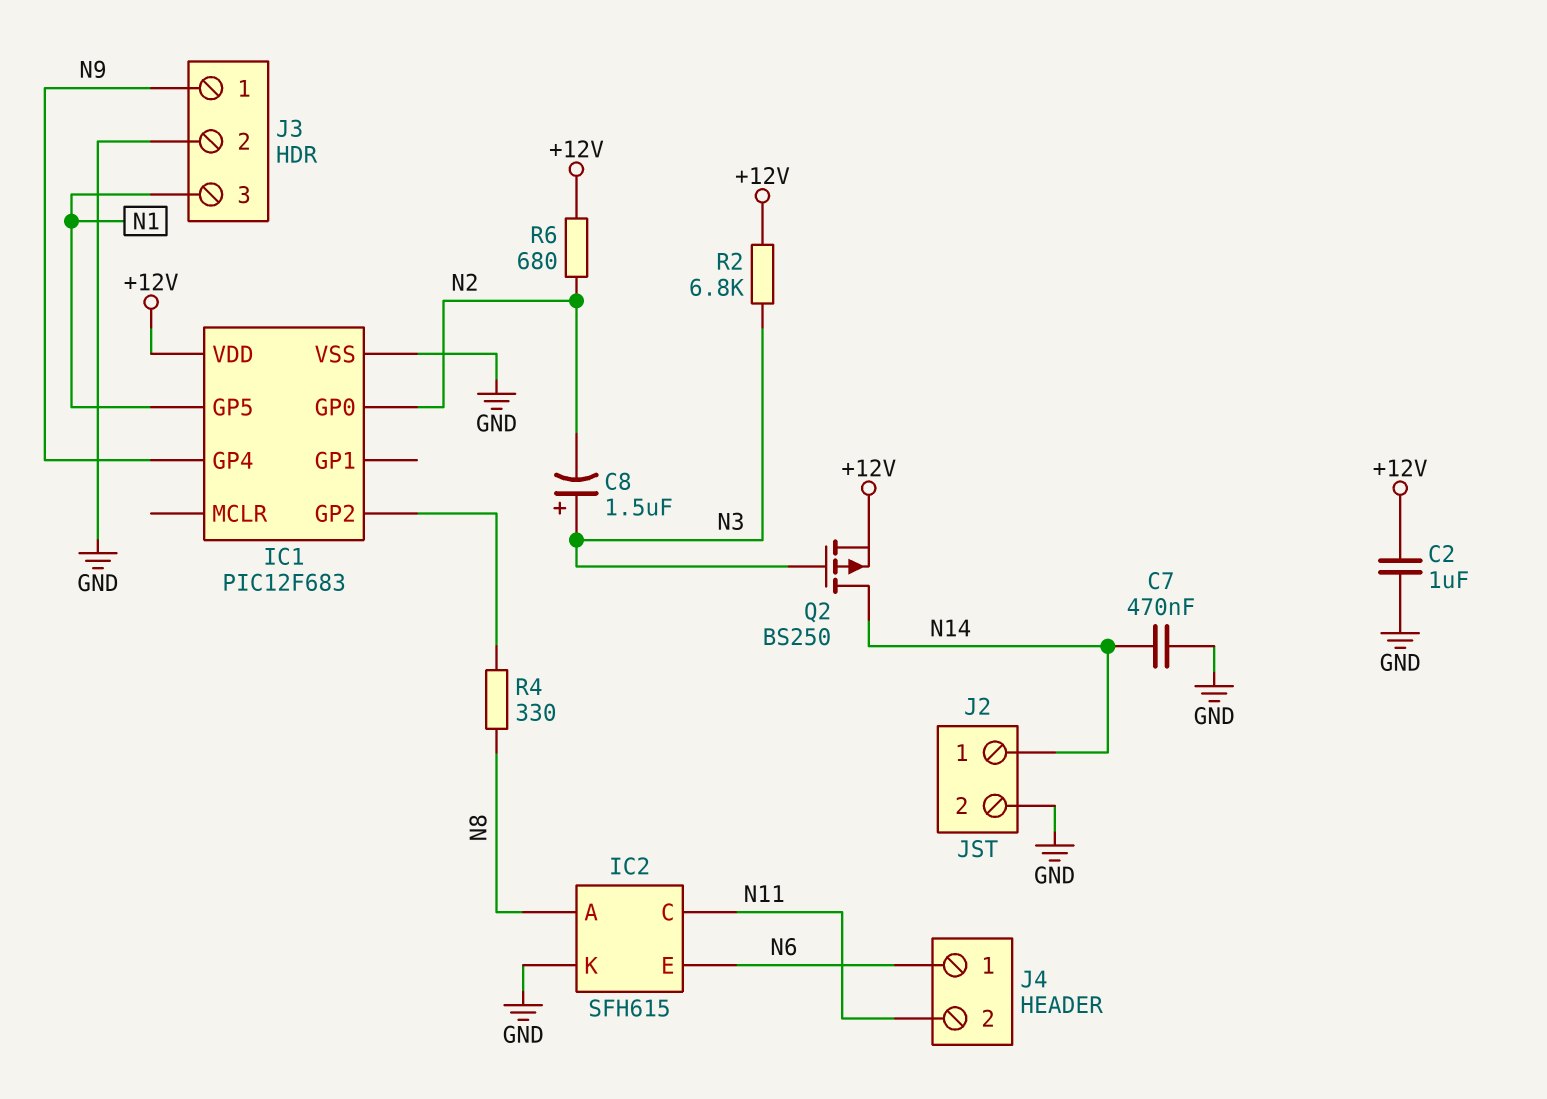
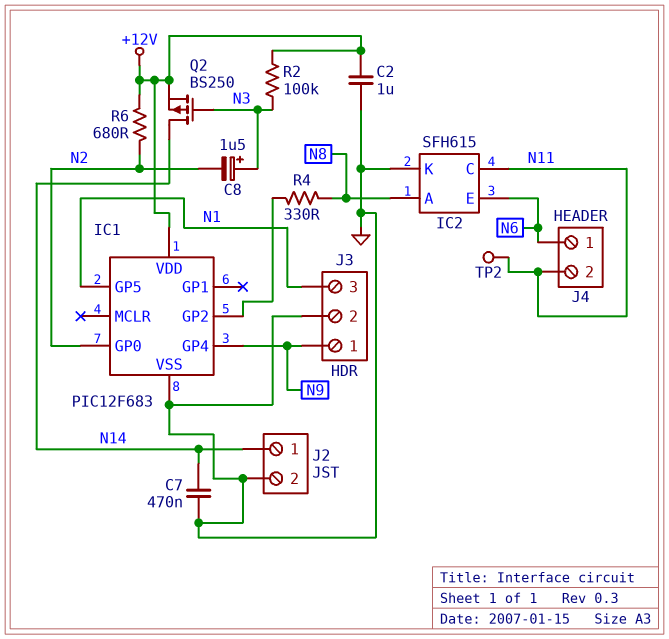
R2: 6.8k (+12V, N3) -> 100k (+12V, N3)
TP2: none -> test point (N11)

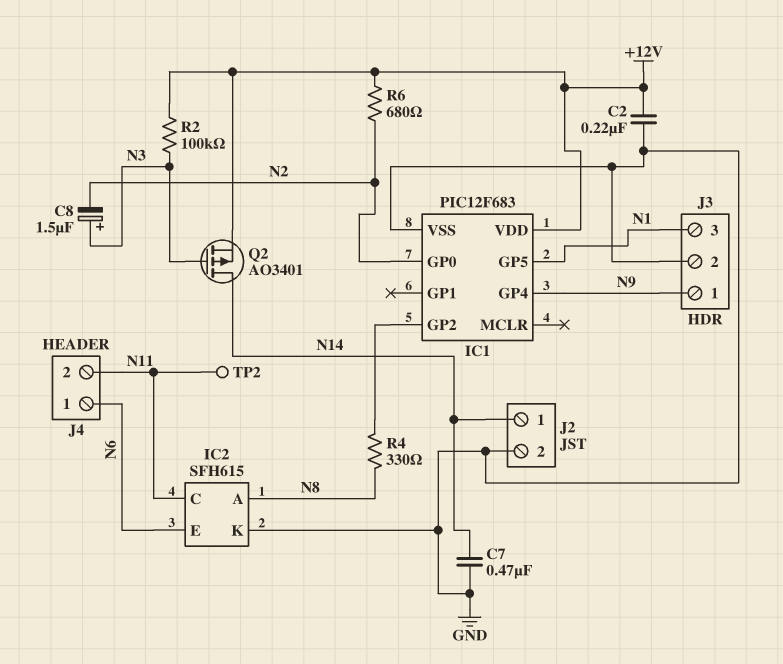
C2: 1uF (+12V, GND) -> 220nF (+12V, GND)
Q2: PMOS BS250 (G N3, D N14, S +12V) -> PMOS AO3401 (G N3, D N14, S +12V)

